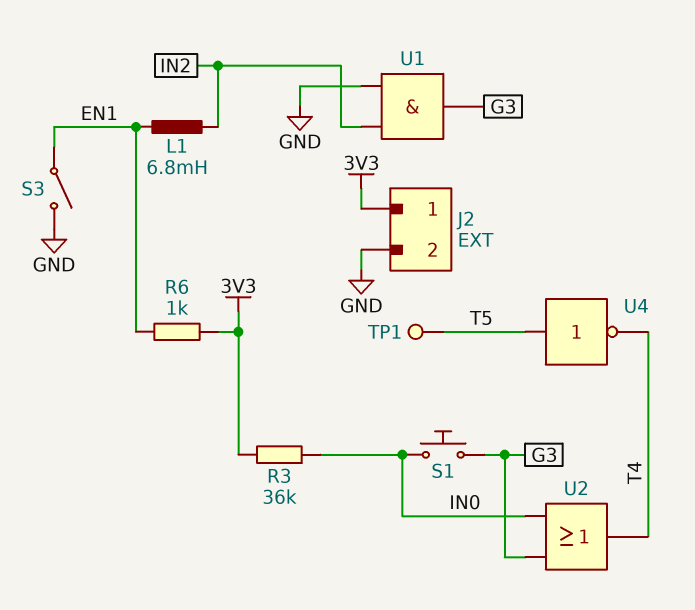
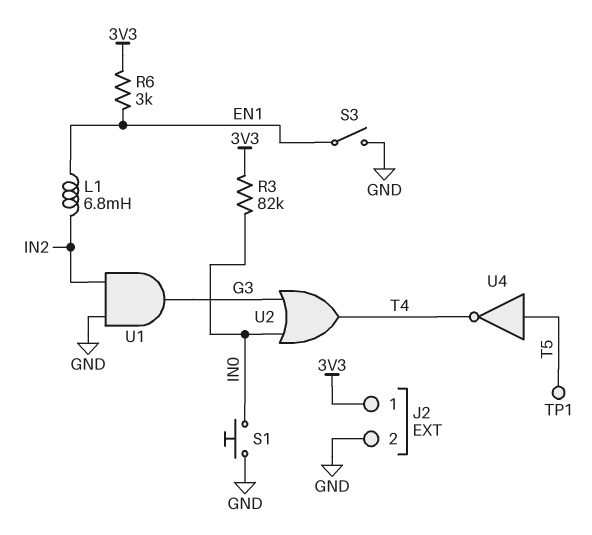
R3: 36k (3V3, IN0) -> 82k (3V3, IN0)
R6: 1k (3V3, EN1) -> 3k (3V3, EN1)
S1: button (G3, IN0) -> button (GND, IN0)

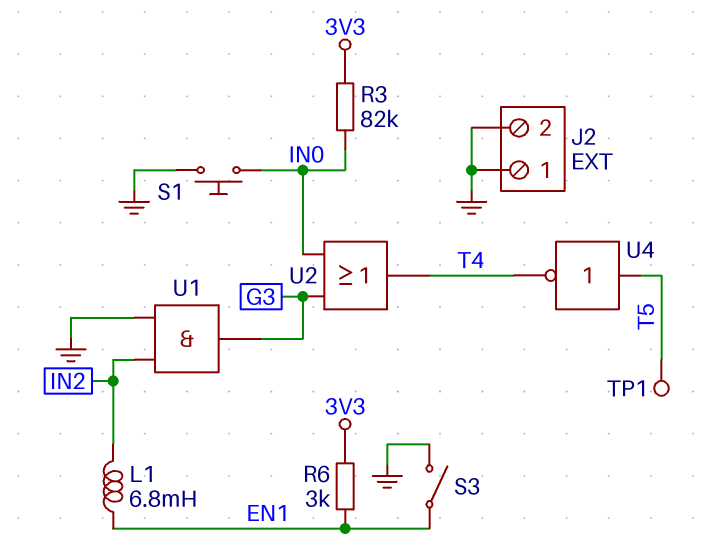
J2 pin 1: 3V3 -> GND

